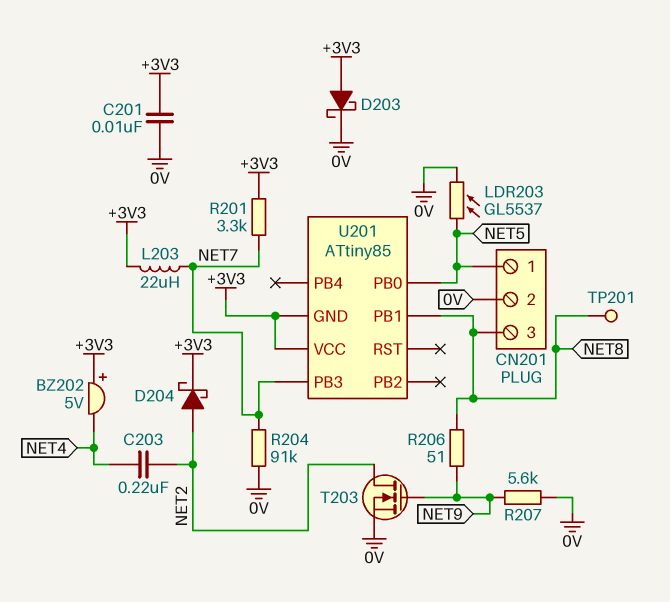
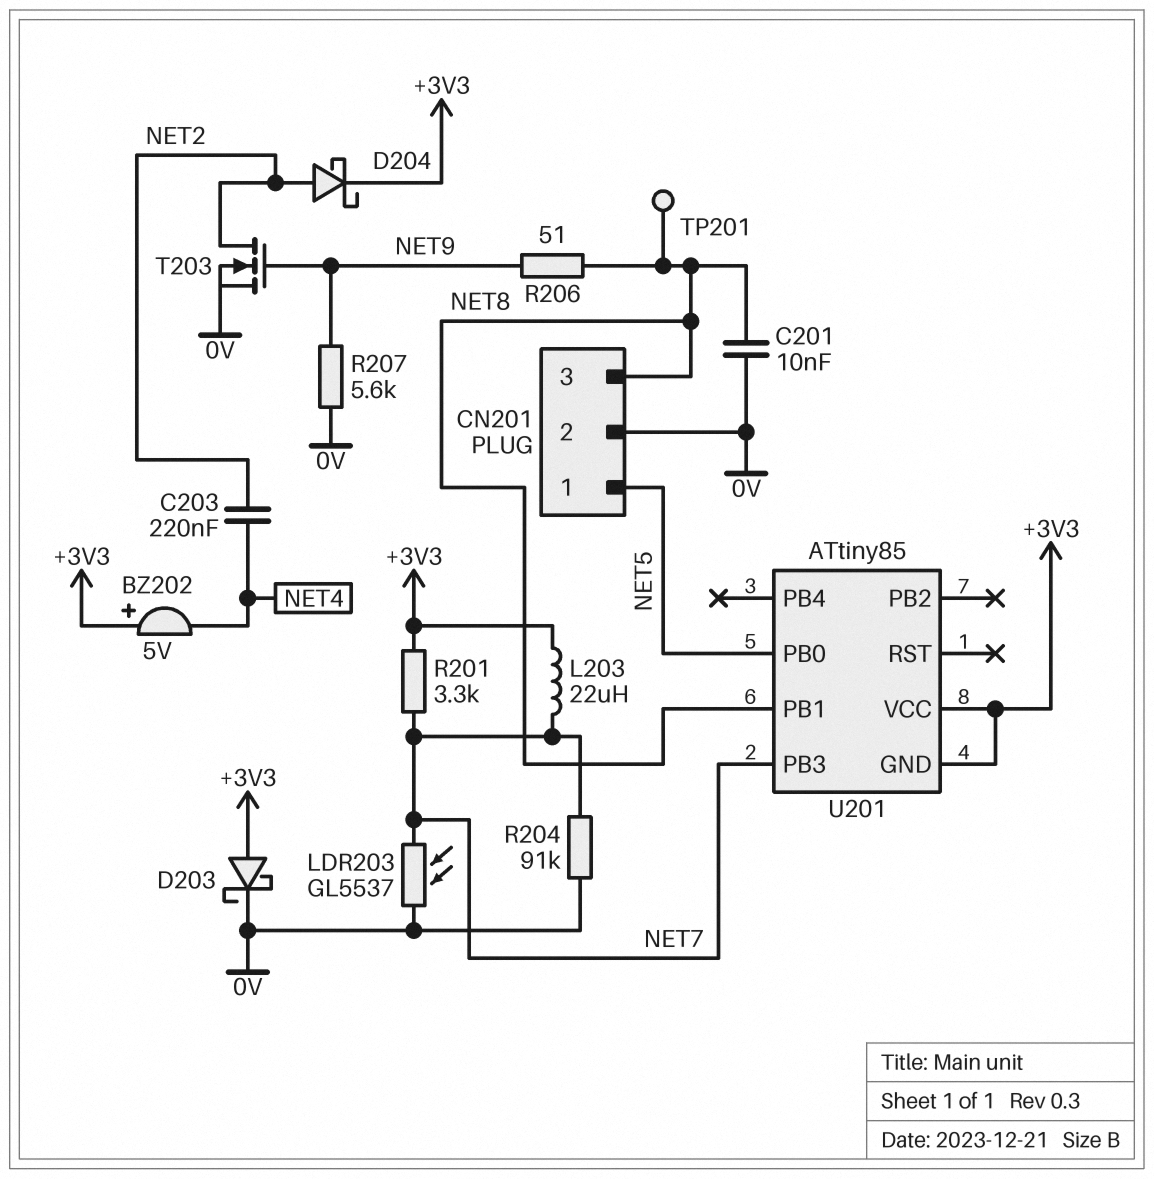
C201: 10nF (+3V3, 0V) -> 10nF (0V, NET8)
LDR203: GL5537 (0V, NET5) -> GL5537 (0V, NET7)

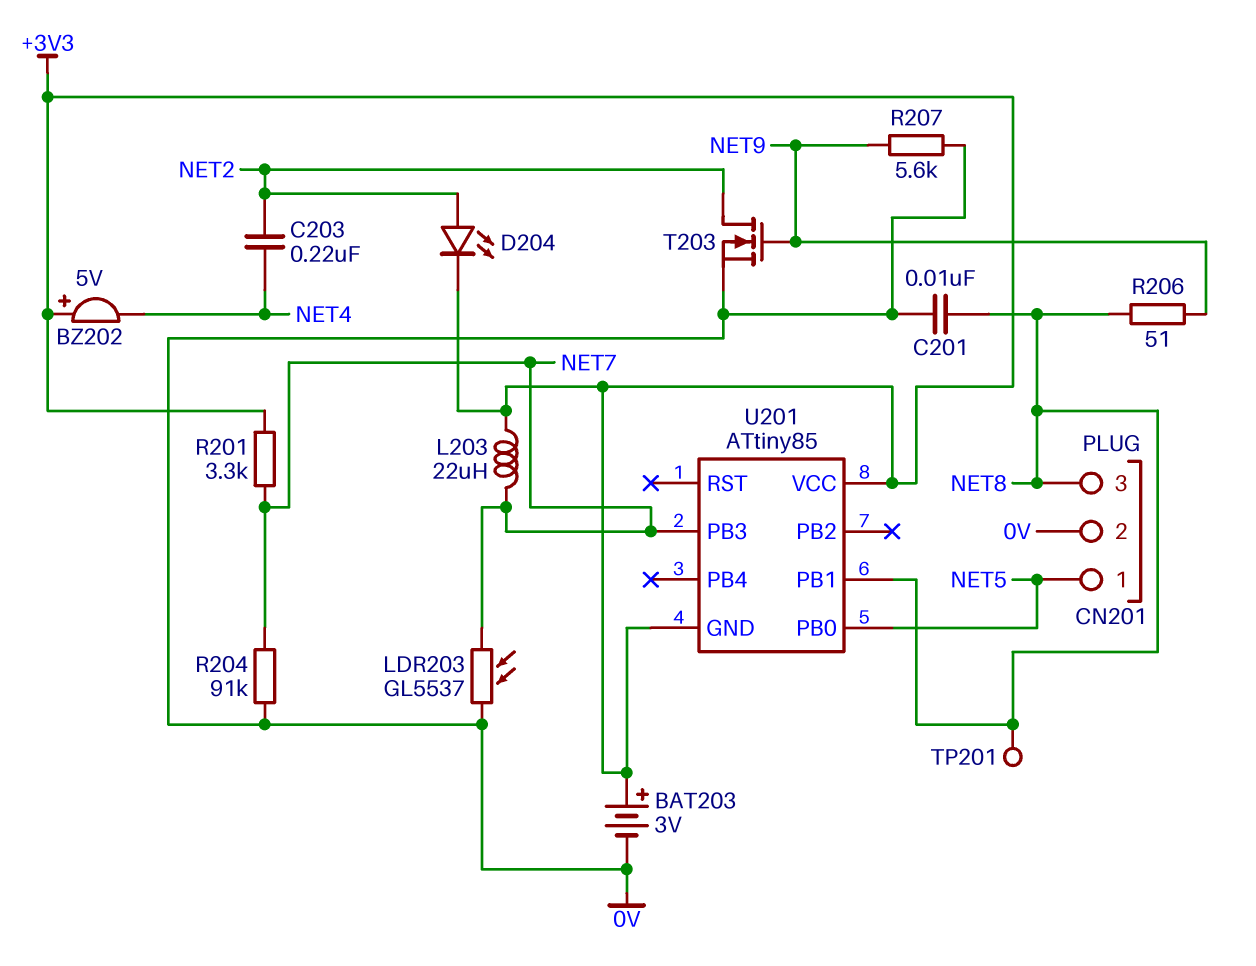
BAT203: none -> 3V (plus +3V3, minus 0V)
D203: schottky (A +3V3, K 0V) -> none
D204: schottky (A NET2, K +3V3) -> LED (A NET2, K +3V3)

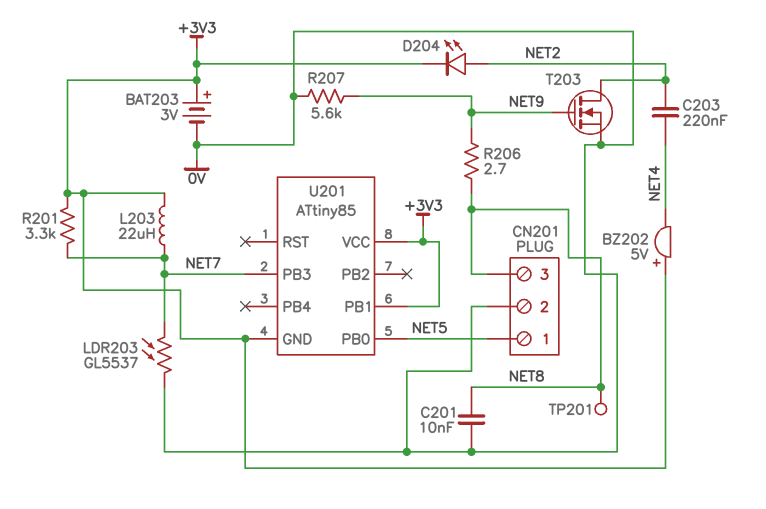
R204: 91k (0V, NET7) -> none
R206: 51 (NET8, NET9) -> 2.7 (NET8, NET9)
U201 pin PB1: NET8 -> +3V3

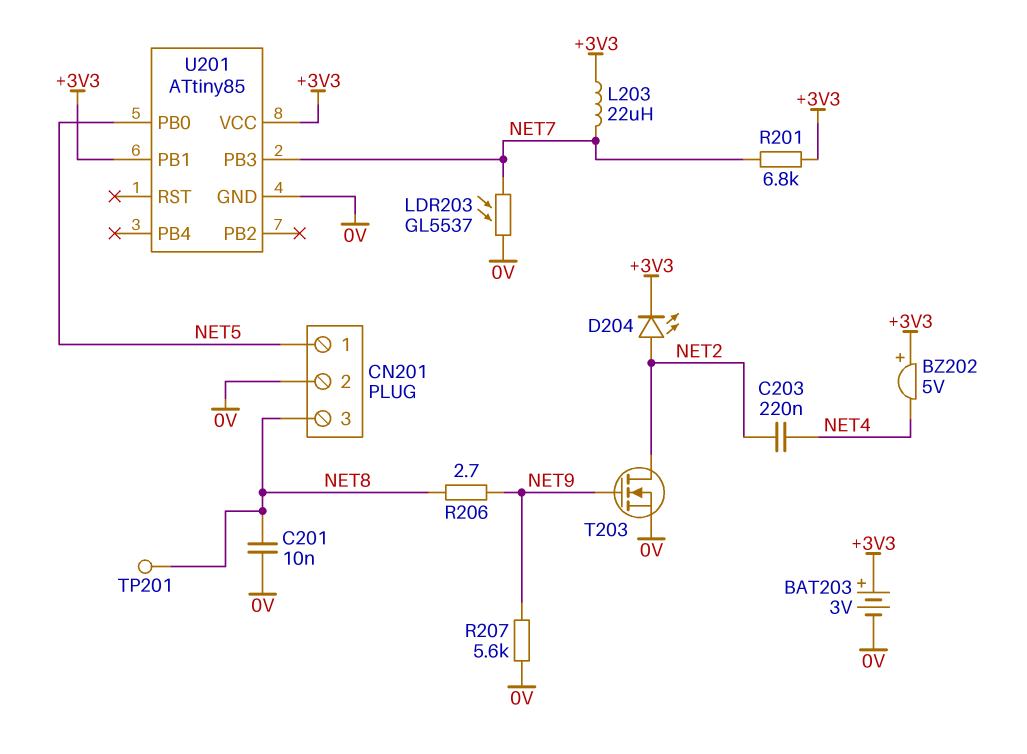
R201: 3.3k (+3V3, NET7) -> 6.8k (+3V3, NET7)
U201 pin GND: +3V3 -> 0V

